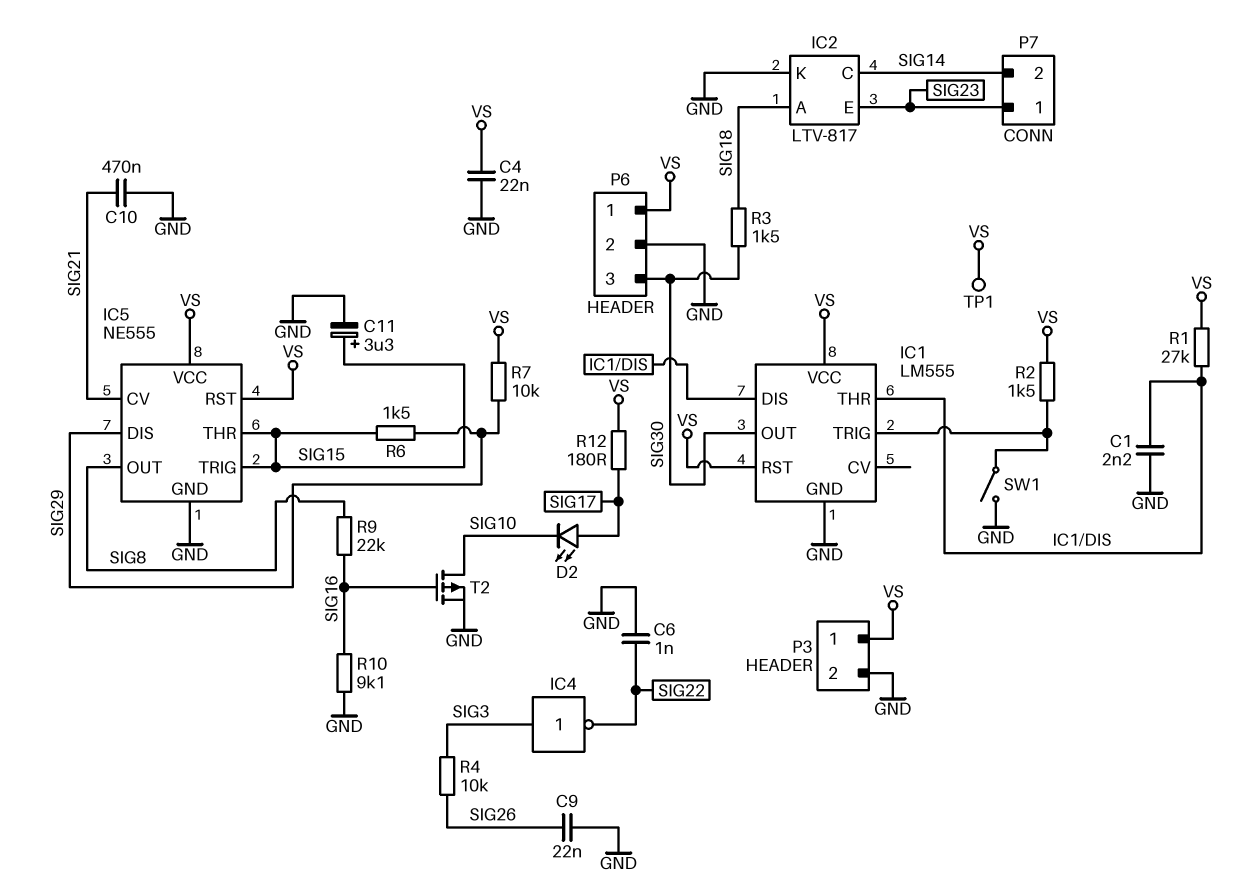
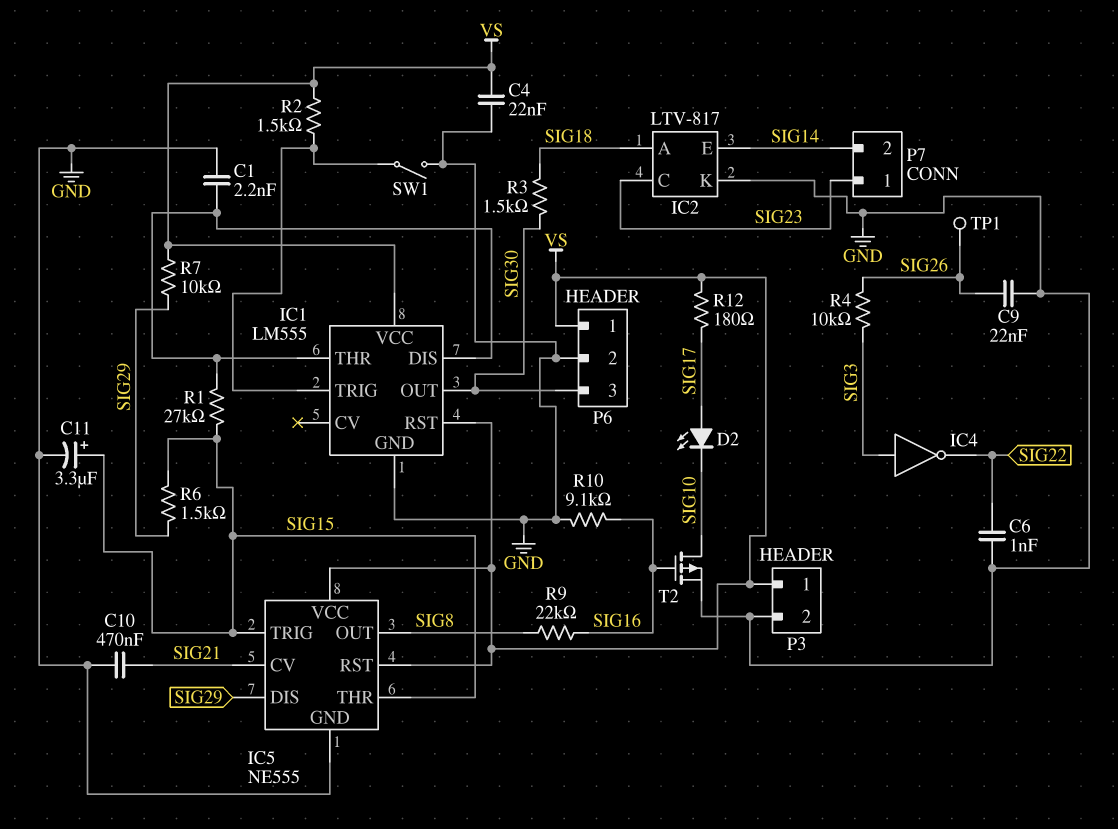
IC2 pin C: SIG14 -> SIG23
IC2 pin E: SIG23 -> SIG14
R1: 27k (IC1/DIS, VS) -> 27k (IC1/DIS, SIG15)
TP1: test point (VS) -> test point (SIG26)

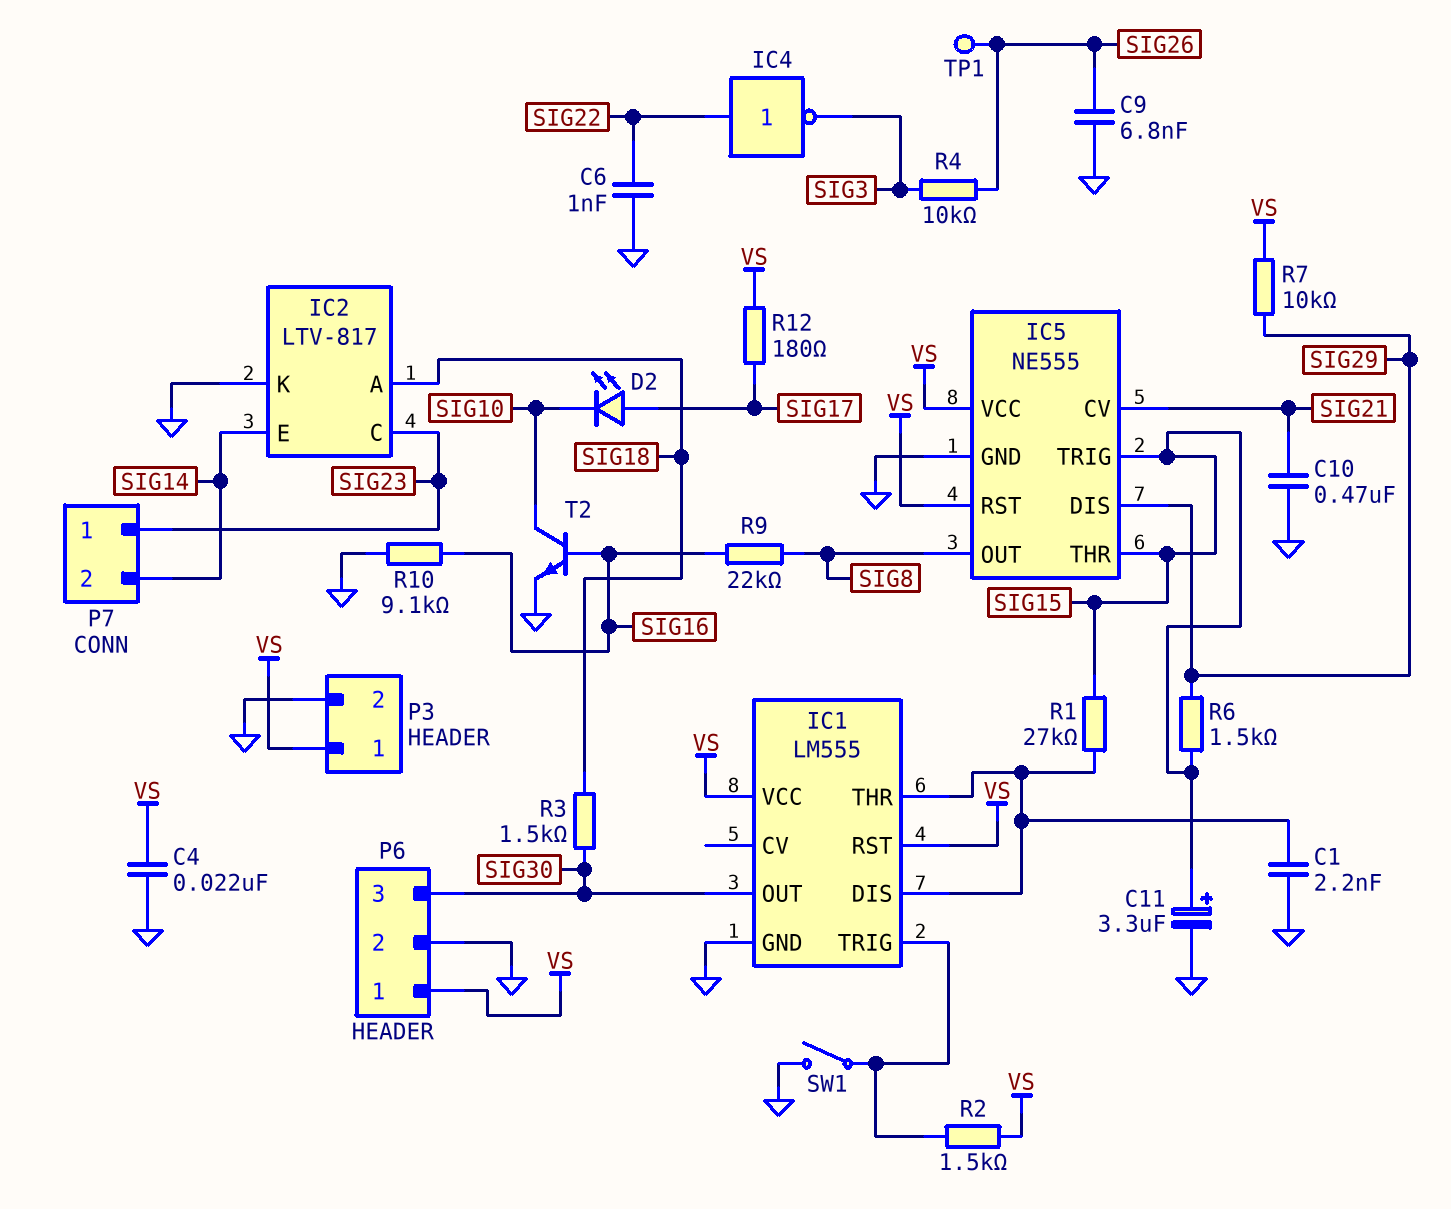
C9: 22nF (GND, SIG26) -> 6.8nF (GND, SIG26)
IC4: NOT (in SIG3, out SIG22) -> NOT (in SIG22, out SIG3)
T2: PMOS (G SIG16, D SIG10, S GND) -> NPN (B SIG16, C SIG10, E GND)

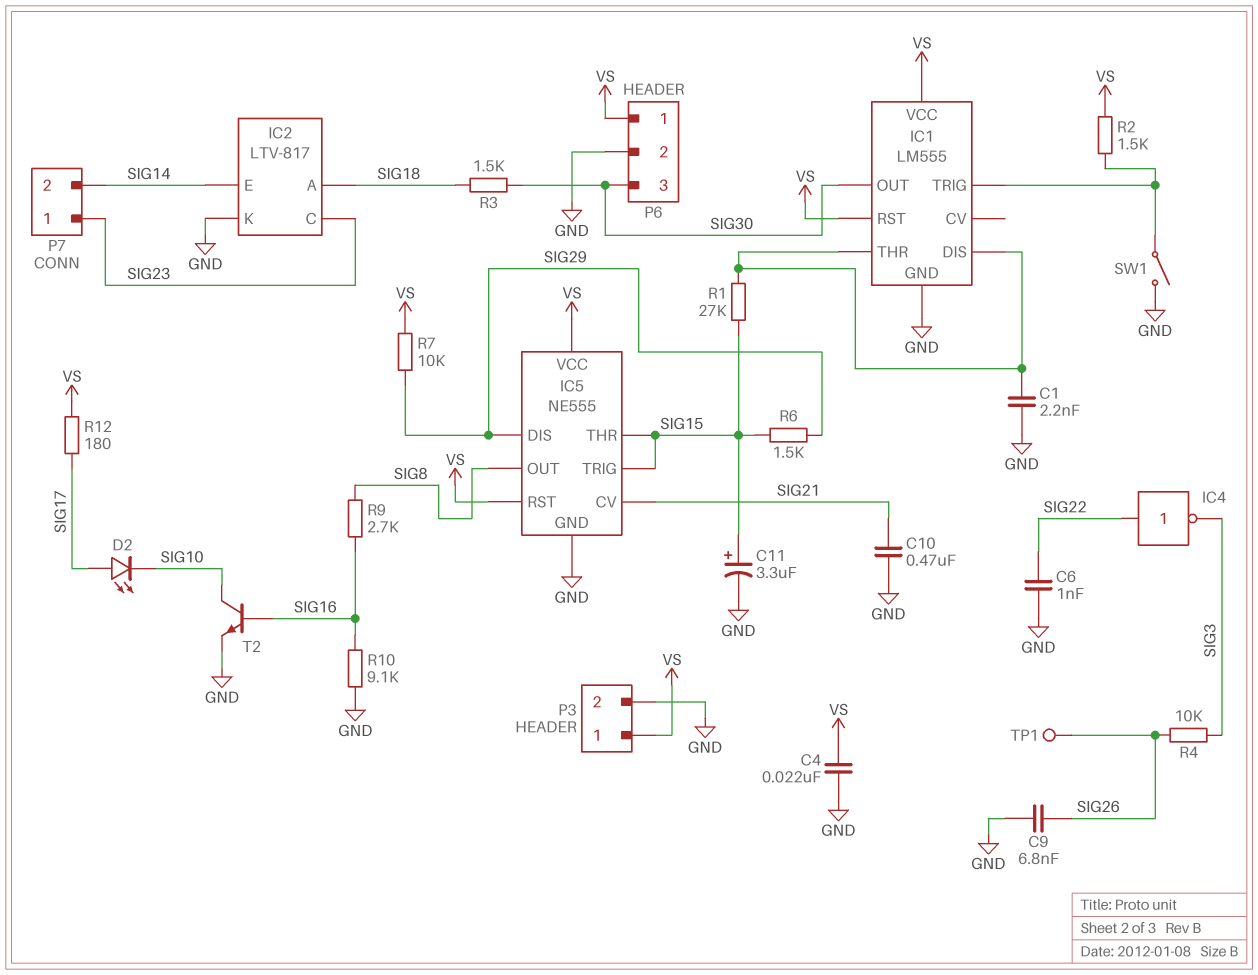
R9: 22k (SIG8, SIG16) -> 2.7k (SIG8, SIG16)

